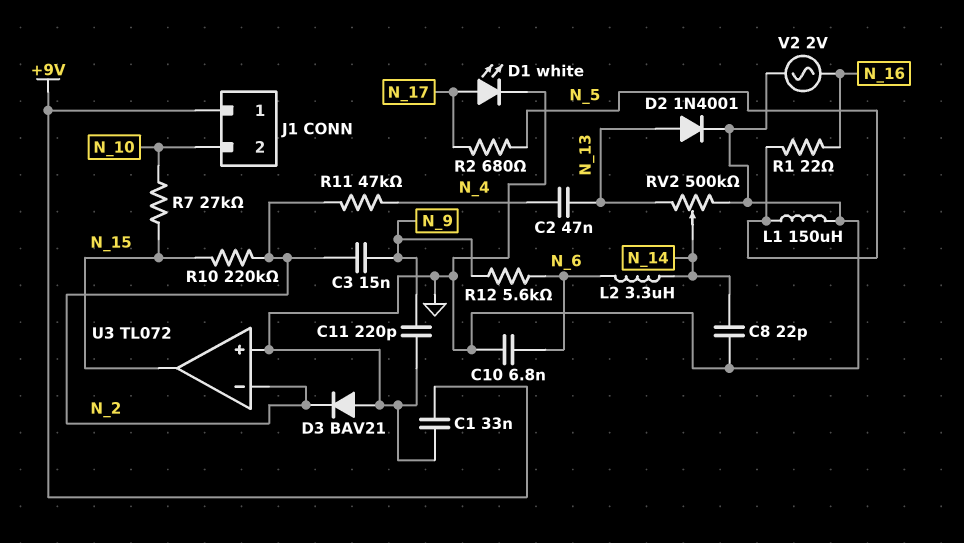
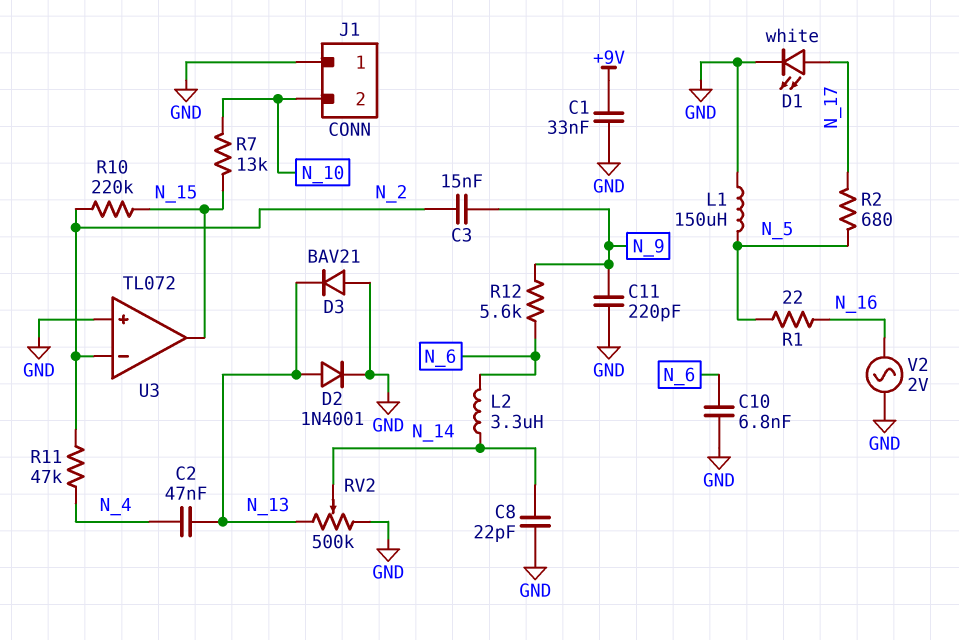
D3: diode BAV21 (A GND, K N_2) -> diode BAV21 (A GND, K N_13)
J1 pin 1: +9V -> GND
R7: 27k (N_10, N_15) -> 13k (N_10, N_15)

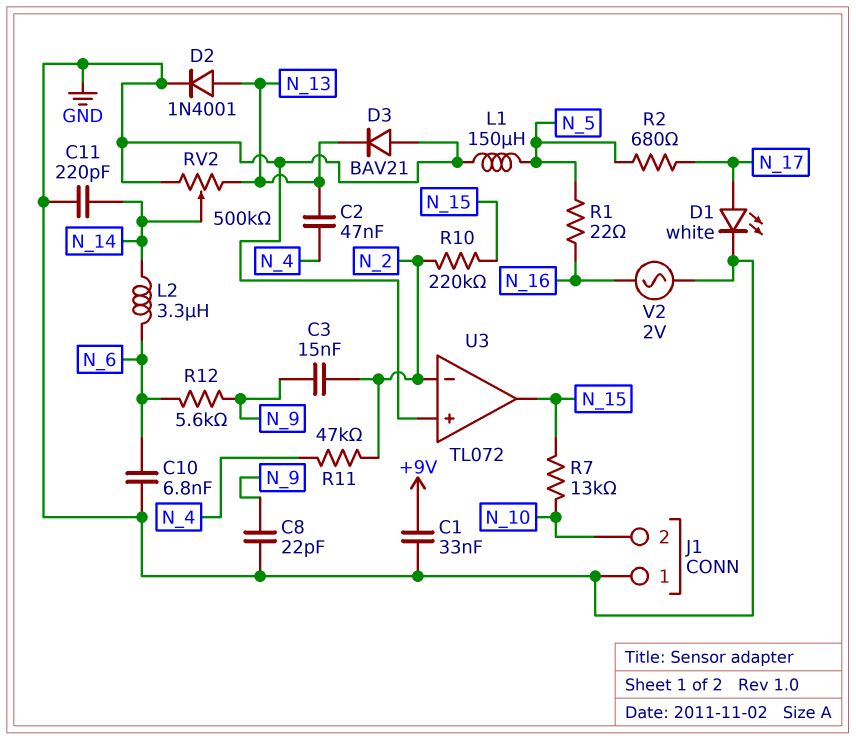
C8: 22pF (GND, N_14) -> 22pF (GND, N_9)
C11: 220pF (GND, N_9) -> 220pF (GND, N_14)

